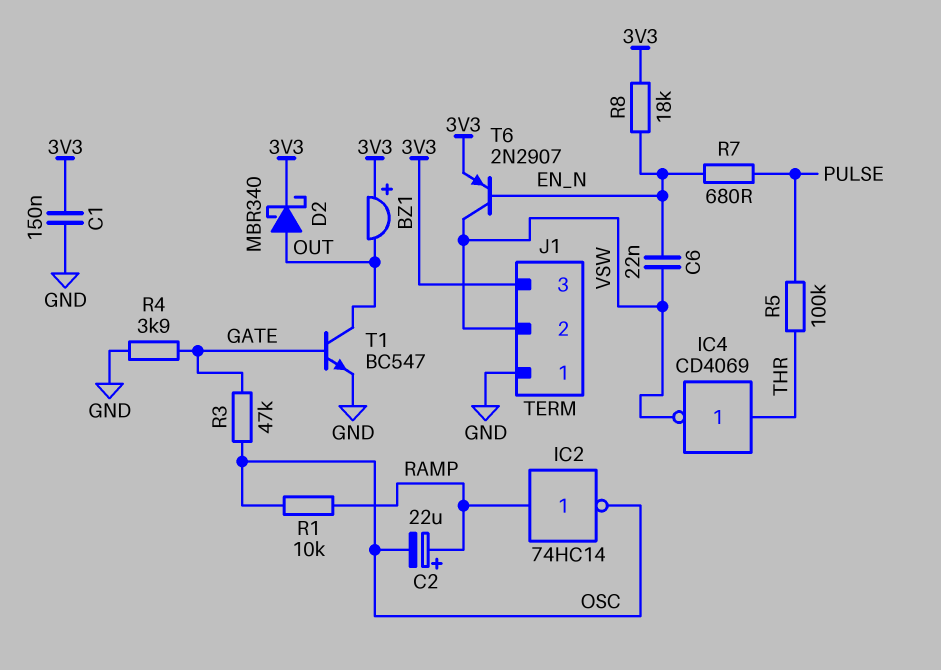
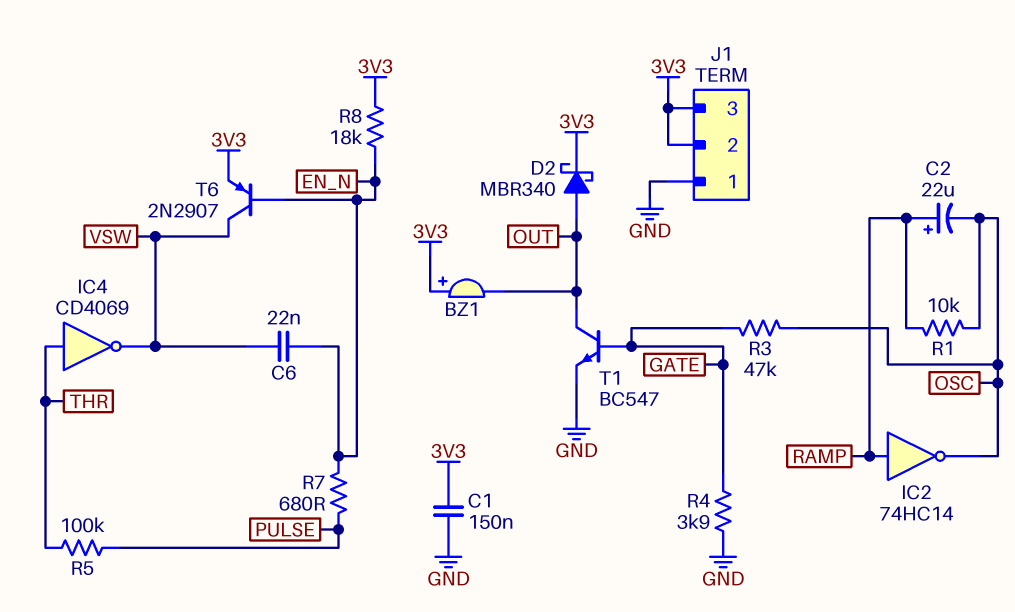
J1 pin 2: VSW -> 3V3

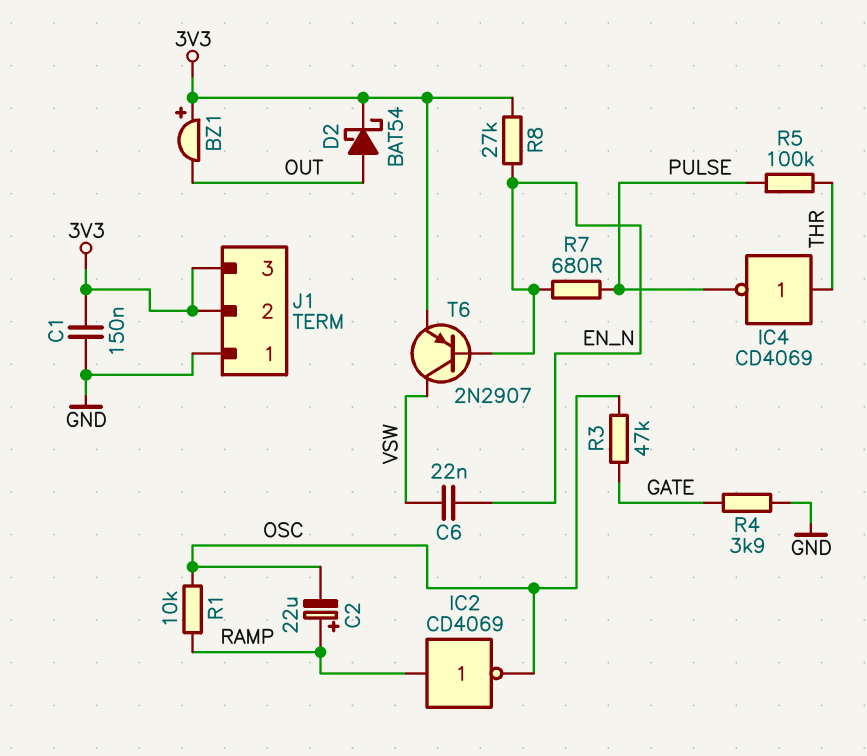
D2: schottky MBR340 (A OUT, K 3V3) -> schottky BAT54 (A OUT, K 3V3)
IC2: NOT 74HC14 (in RAMP, out OSC) -> NOT CD4069 (in RAMP, out OSC)
IC4: NOT CD4069 (in THR, out VSW) -> NOT CD4069 (in THR, out PULSE)
R8: 18k (3V3, EN_N) -> 27k (3V3, EN_N)
T1: NPN BC547 (B GATE, C OUT, E GND) -> none

